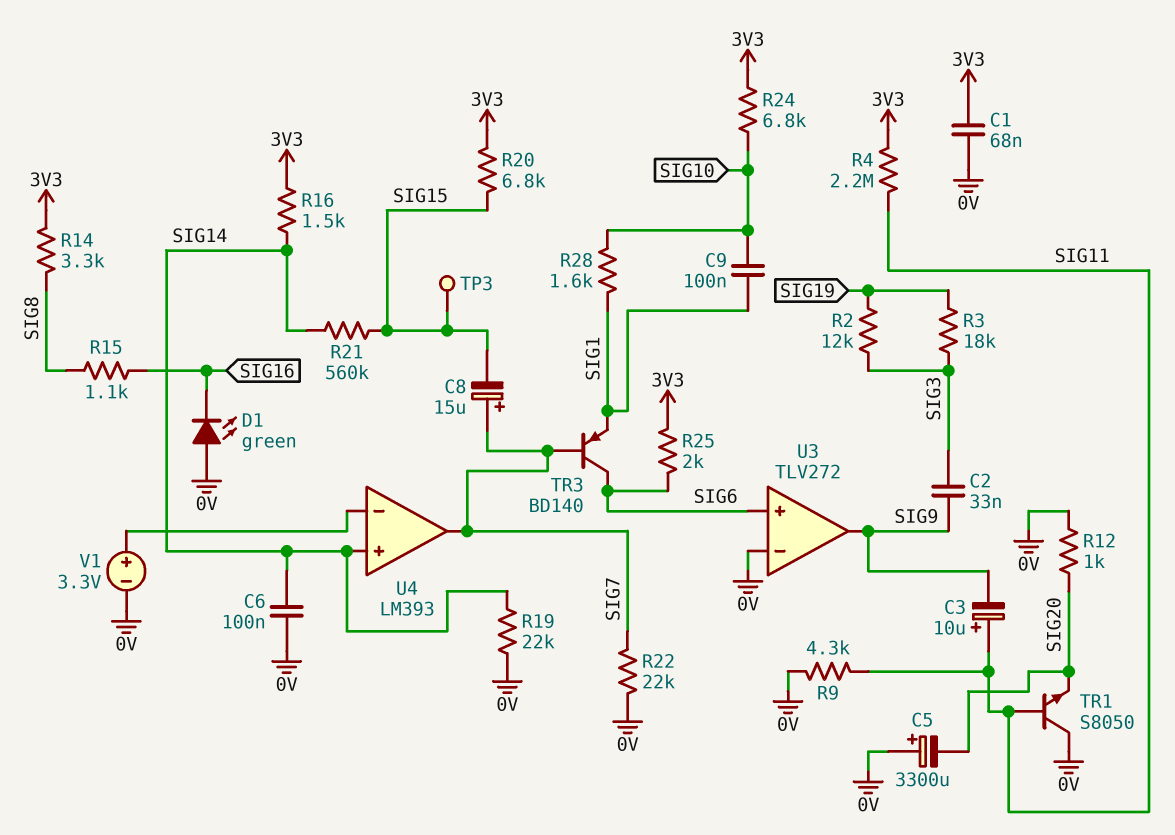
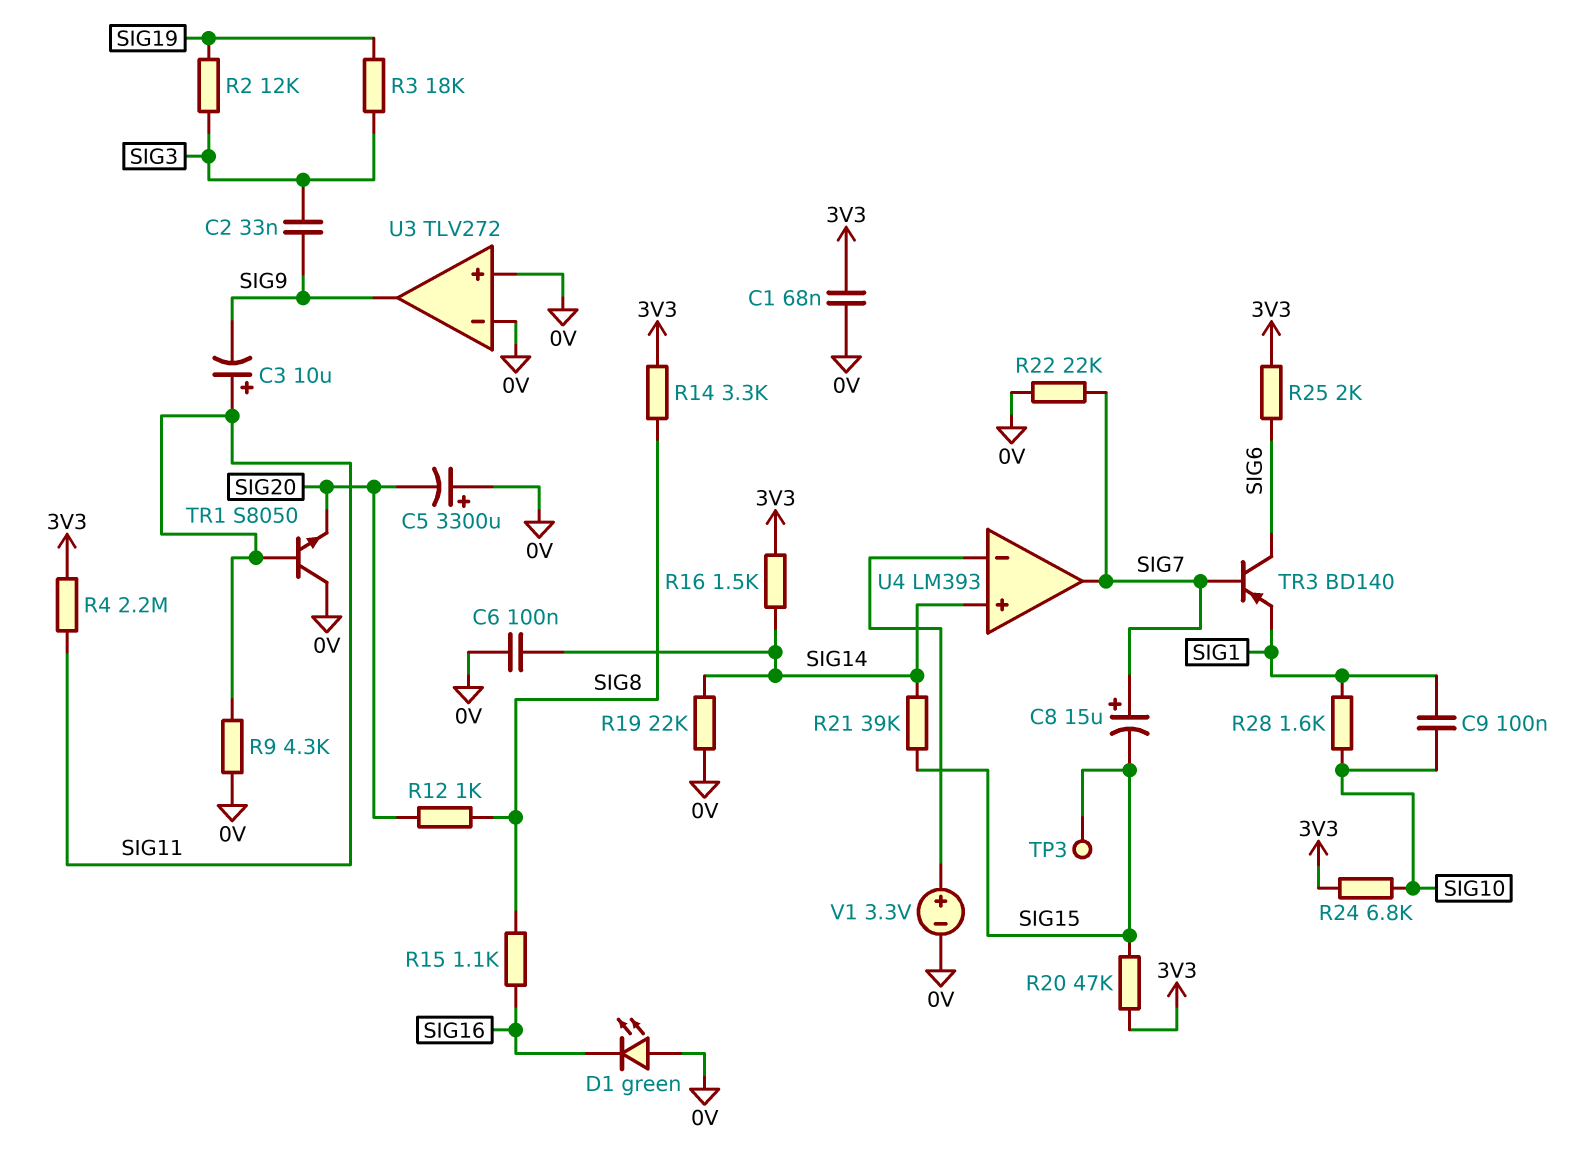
R12: 1k (0V, SIG20) -> 1k (SIG8, SIG20)
R20: 6.8k (3V3, SIG15) -> 47k (3V3, SIG15)
R21: 560k (SIG14, SIG15) -> 39k (SIG14, SIG15)
U3 pin in+: SIG6 -> 0V

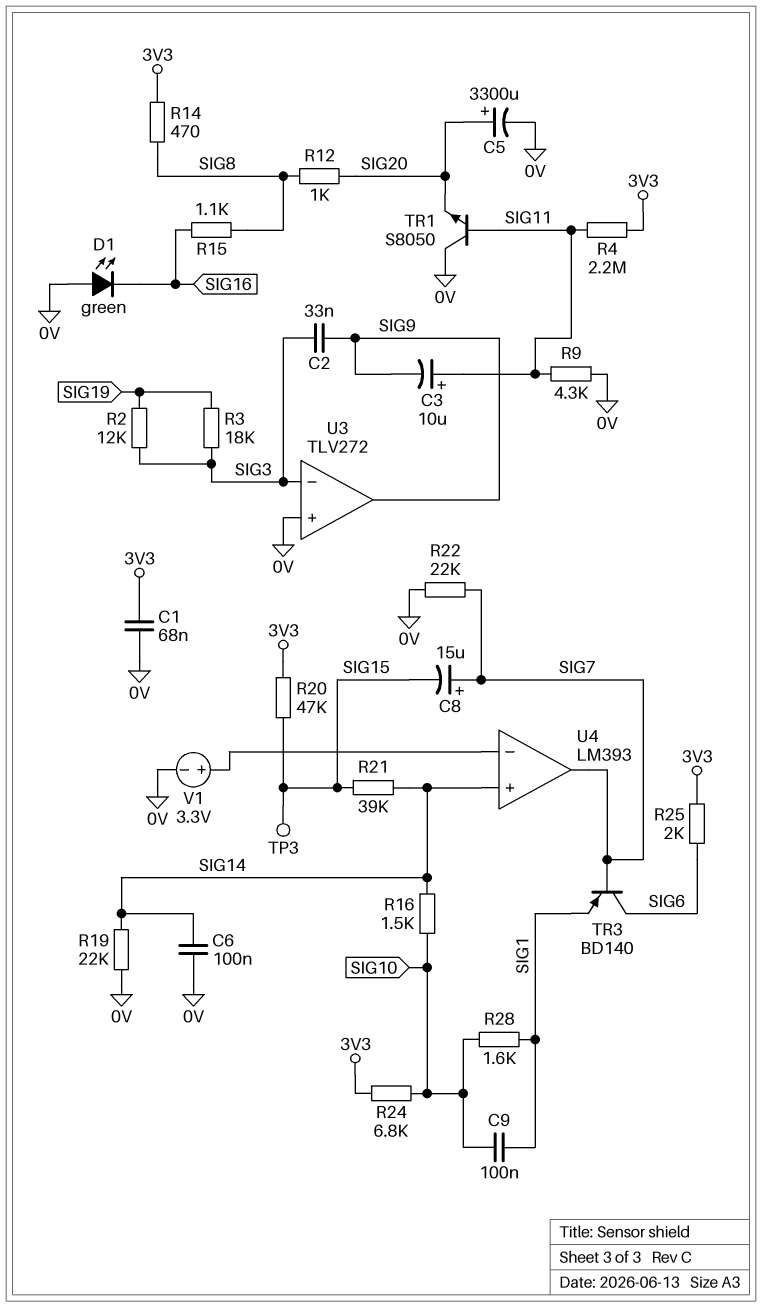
C5: 3300uF (plus 0V, minus SIG20) -> 3300uF (plus SIG20, minus 0V)
R14: 3.3k (3V3, SIG8) -> 470 (3V3, SIG8)
R16: 1.5k (3V3, SIG14) -> 1.5k (SIG10, SIG14)
U3 pin in-: 0V -> SIG3

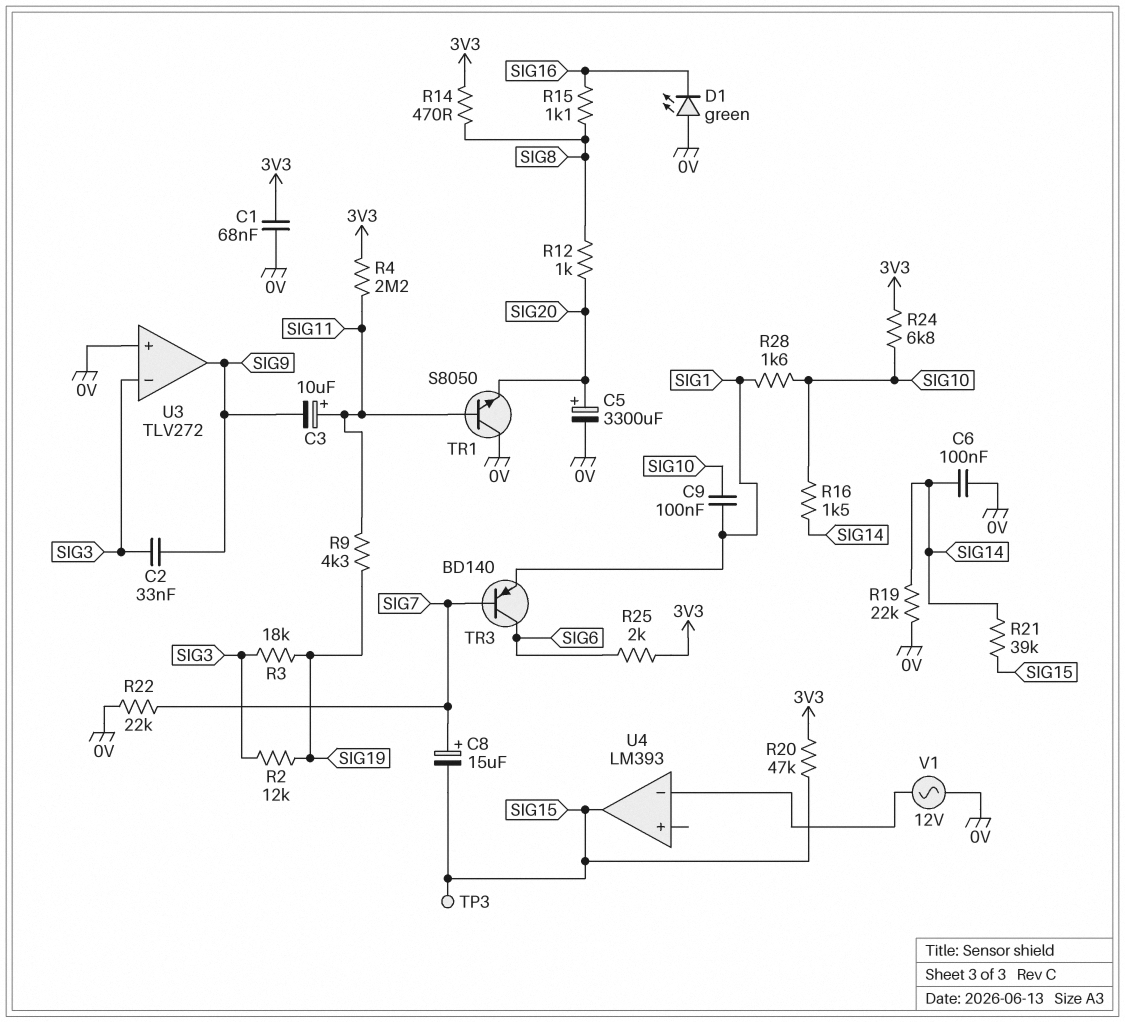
R9: 4.3k (0V, SIG11) -> 4.3k (SIG11, SIG19)
U4 pin in+: SIG14 -> none
U4 pin out: SIG7 -> SIG15
V1: 3.3V (plus U4/in-, minus 0V) -> AC 12V (0V, U4/in-)

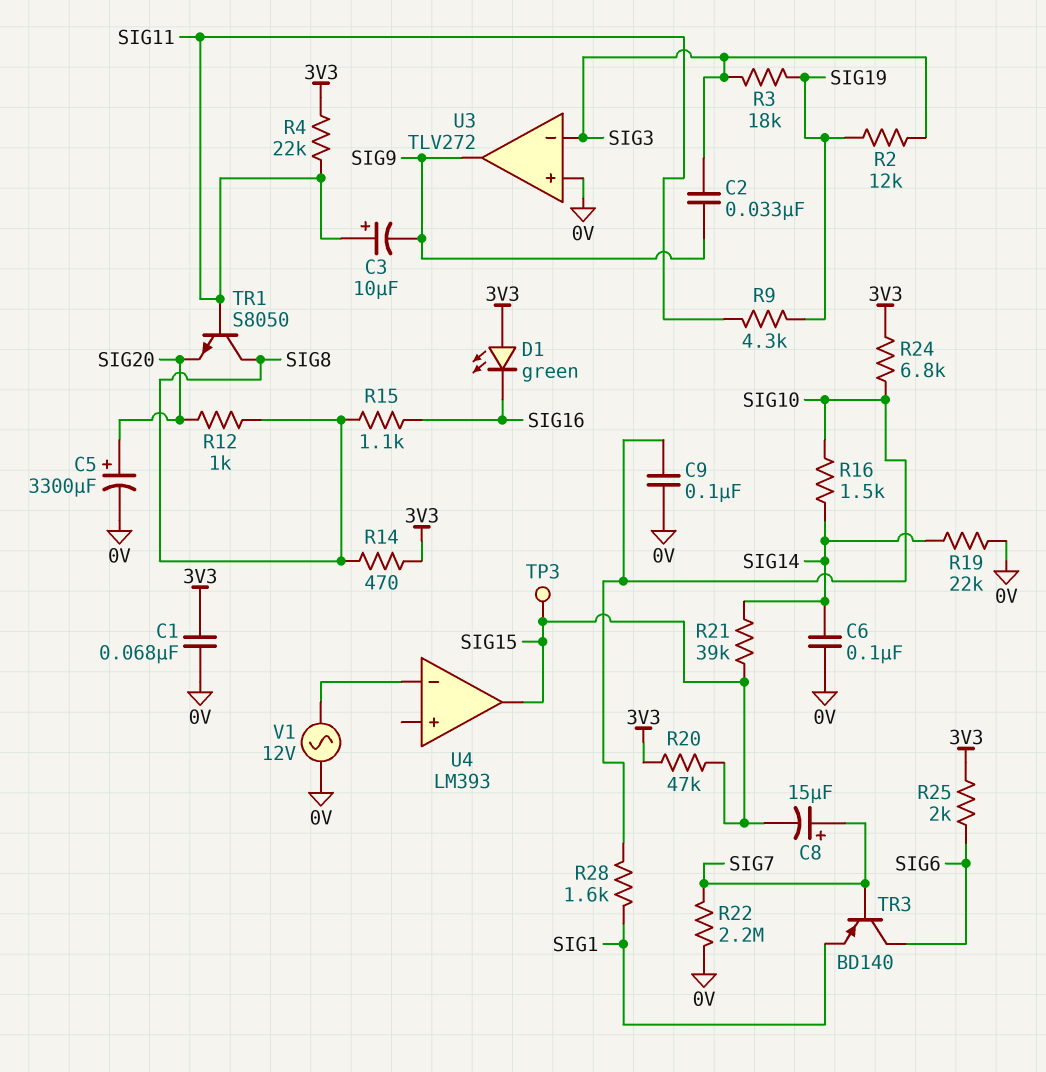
C9: 100nF (SIG1, SIG10) -> 100nF (0V, SIG10)
D1: LED green (A 0V, K SIG16) -> LED green (A 3V3, K SIG16)
R4: 2.2M (3V3, SIG11) -> 22k (3V3, SIG11)
R22: 22k (0V, SIG7) -> 2.2M (0V, SIG7)
TR1: NPN S8050 (B SIG11, C 0V, E SIG20) -> NPN S8050 (B SIG11, C SIG8, E SIG20)

